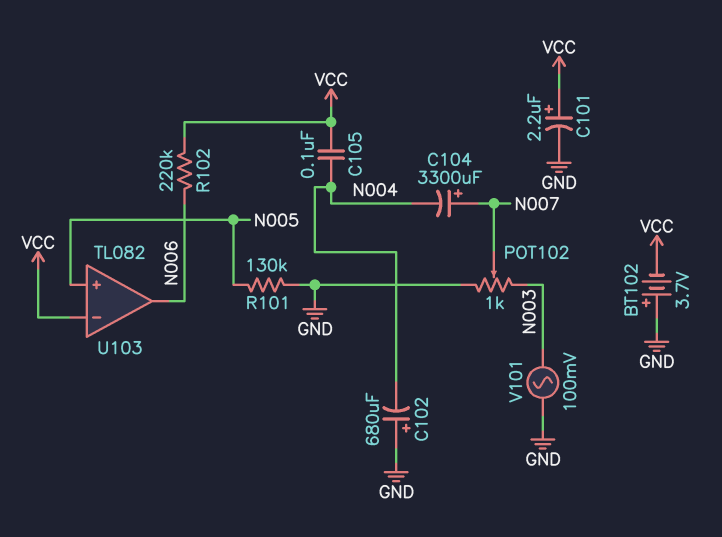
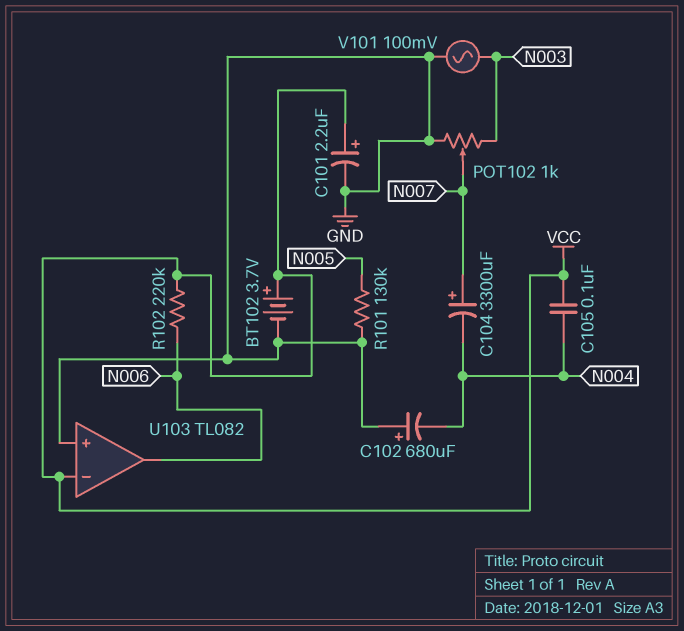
BT102: 3.7V (plus GND, minus VCC) -> 3.7V (plus VCC, minus GND)
U103 pin in+: N005 -> GND

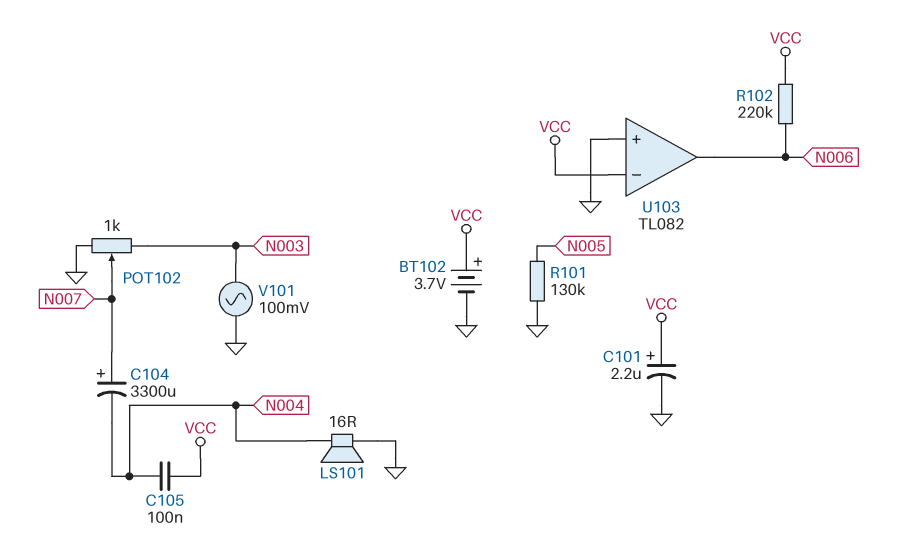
C102: 680uF (plus GND, minus N004) -> none
LS101: none -> speaker 16R (GND, N004)

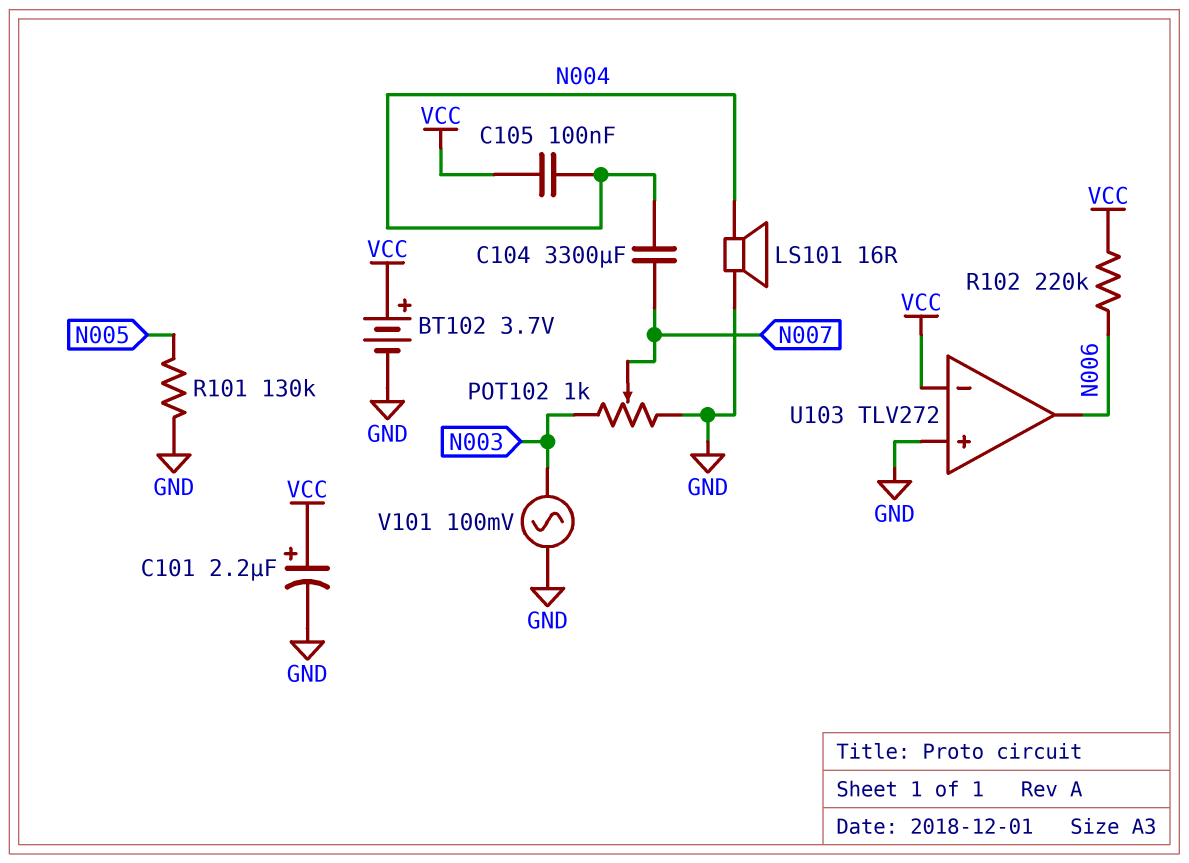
C104: 3300uF (plus N007, minus N004) -> 3300uF (N004, N007)
U103: TL082 -> TLV272

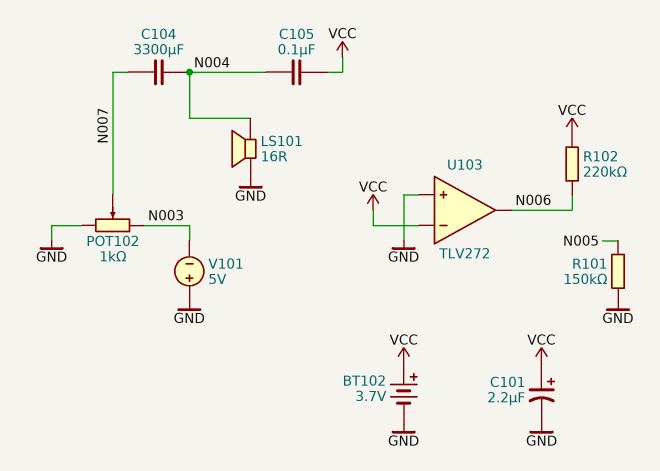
R101: 130k (GND, N005) -> 150k (GND, N005)
V101: AC 100mV (GND, N003) -> 5V (plus GND, minus N003)

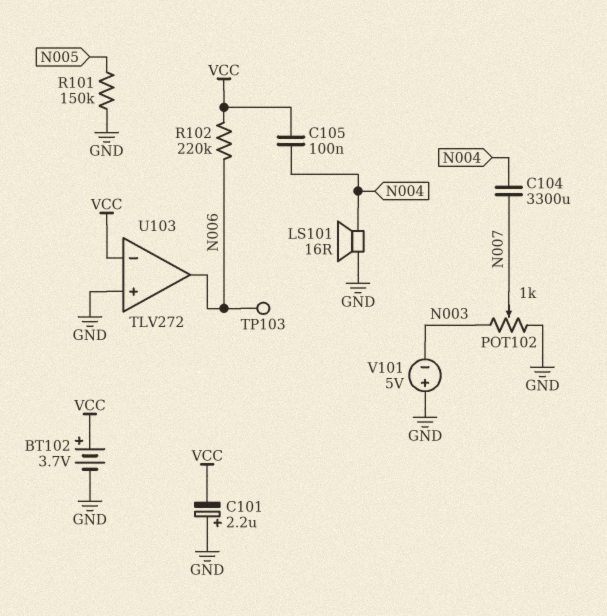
C101: 2.2uF (plus VCC, minus GND) -> 2.2uF (plus GND, minus VCC)
TP103: none -> test point (N006)

